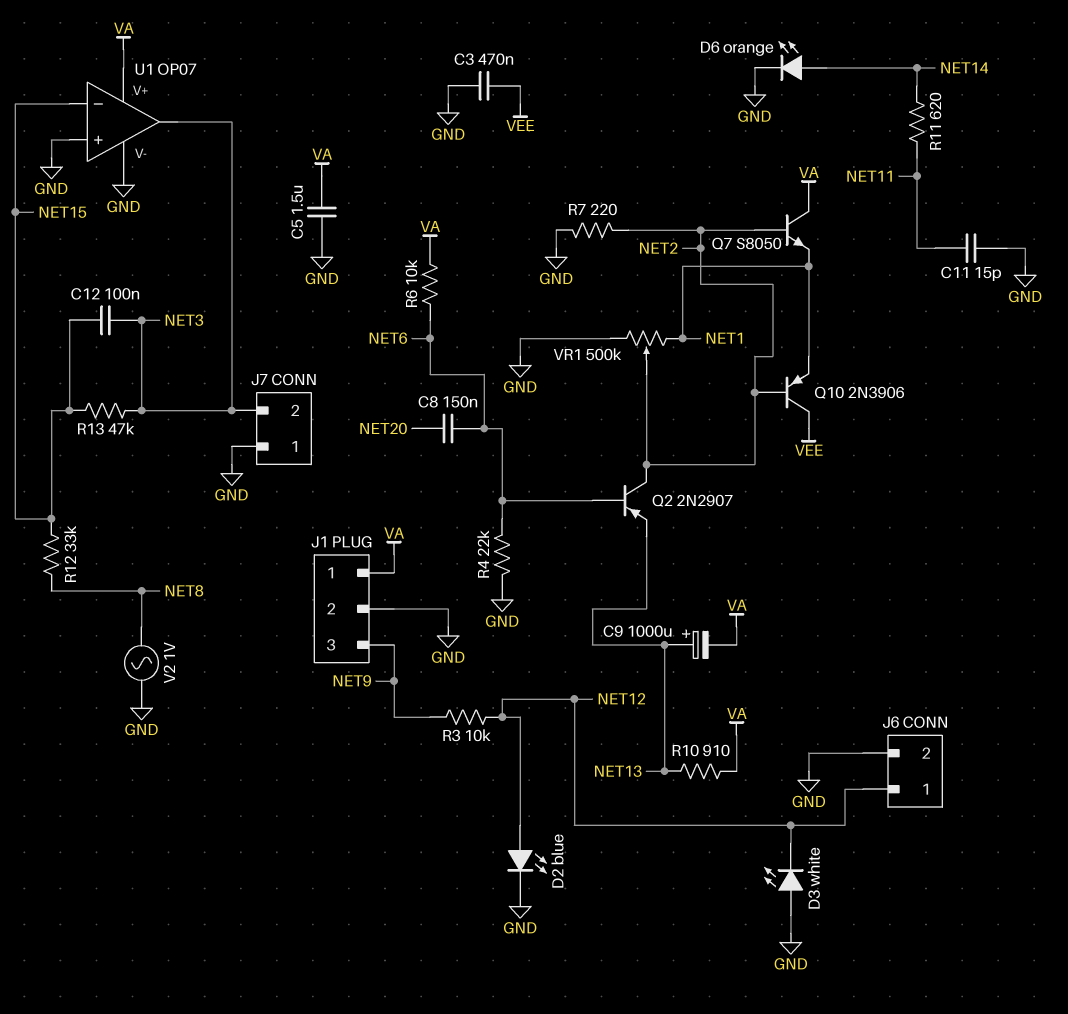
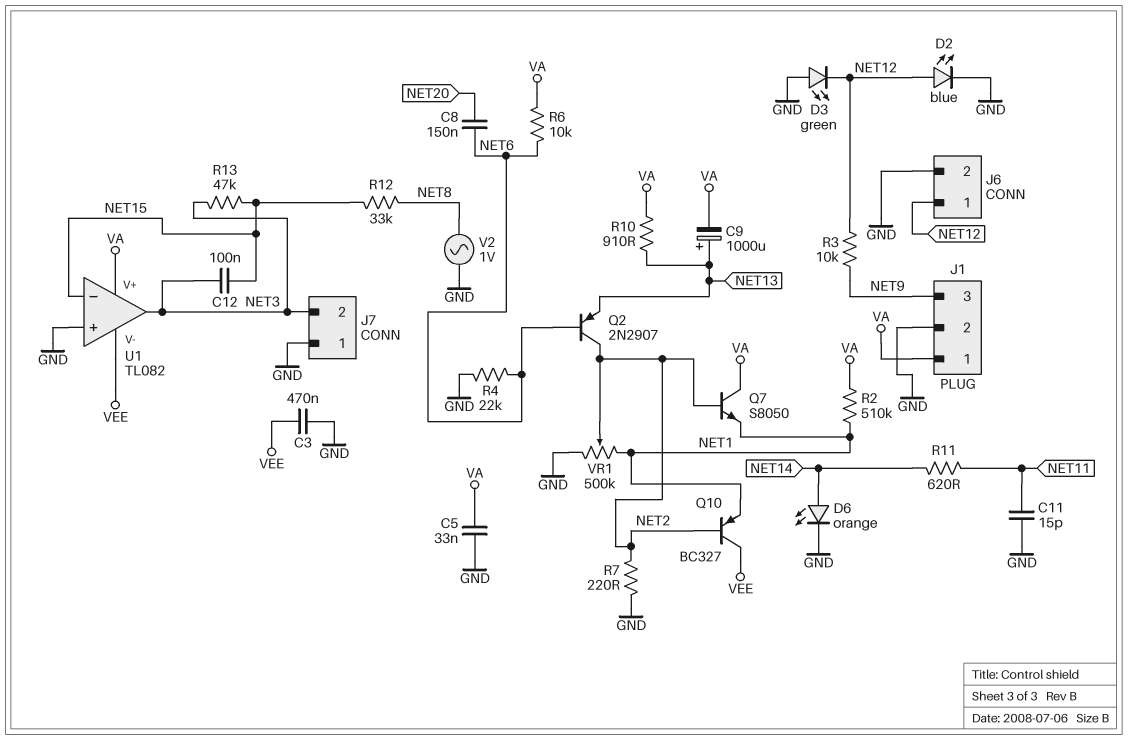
C5: 1.5uF (GND, VA) -> 33nF (GND, VA)
D3: LED white (A GND, K NET12) -> LED green (A GND, K NET12)
Q10: PNP 2N3906 (B NET2, C VEE, E NET1) -> PNP BC327 (B NET2, C VEE, E NET1)
R2: none -> 510k (NET1, VA)
U1: OP07 -> TL082
U1 pin V-: GND -> VEE

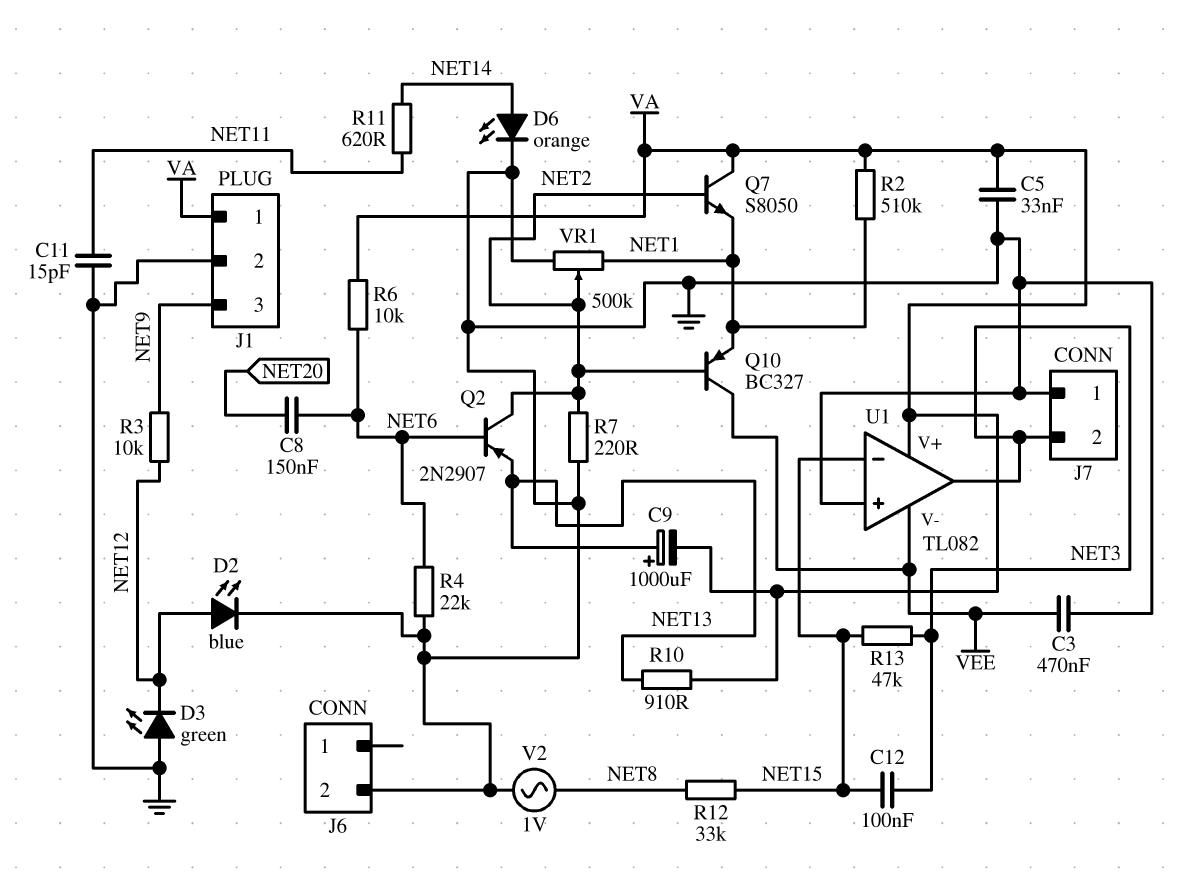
J6 pin 1: NET12 -> none

